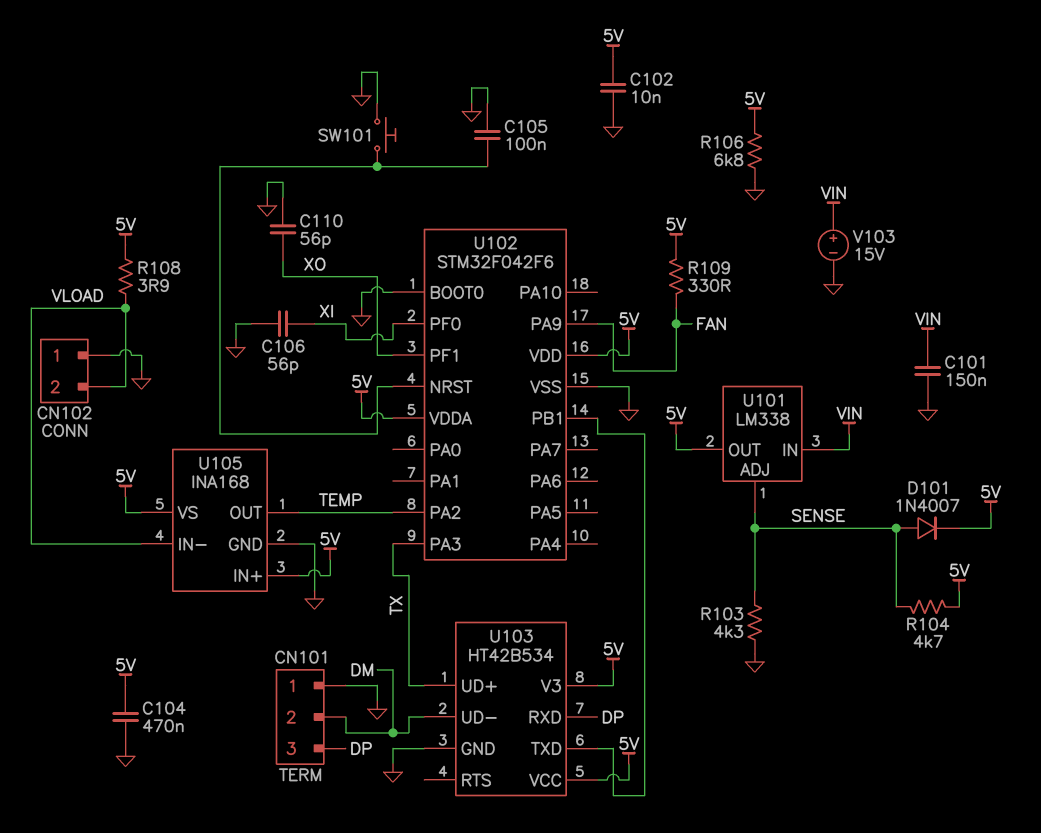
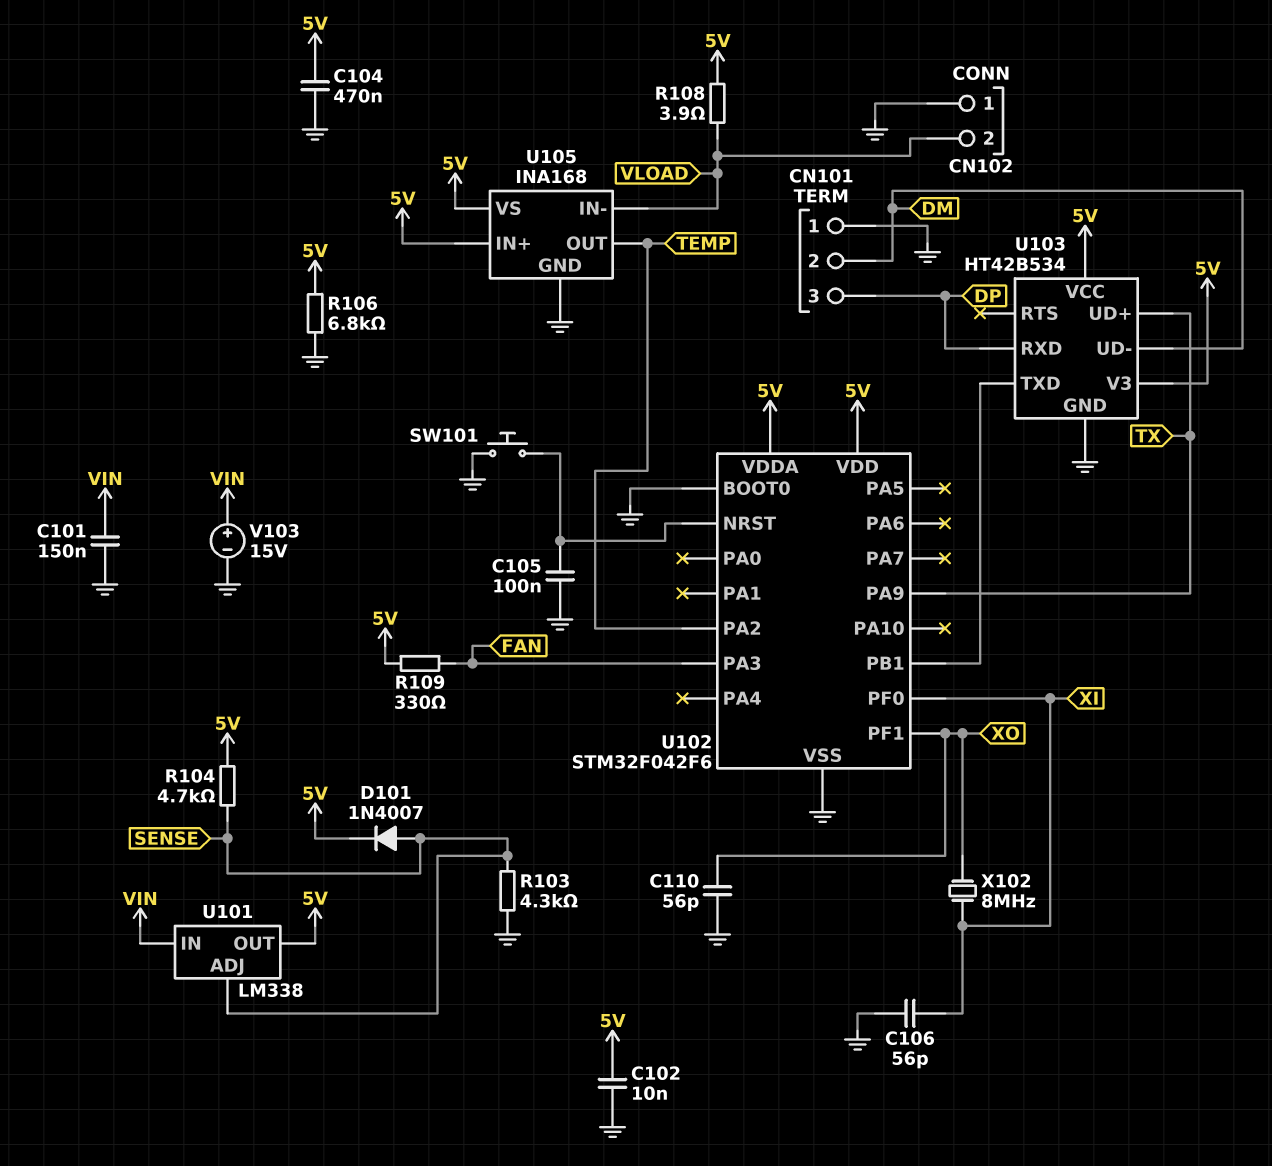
U102 pin PA3: TX -> FAN
U102 pin PA9: FAN -> TX
X102: none -> 8MHz (XI, XO)

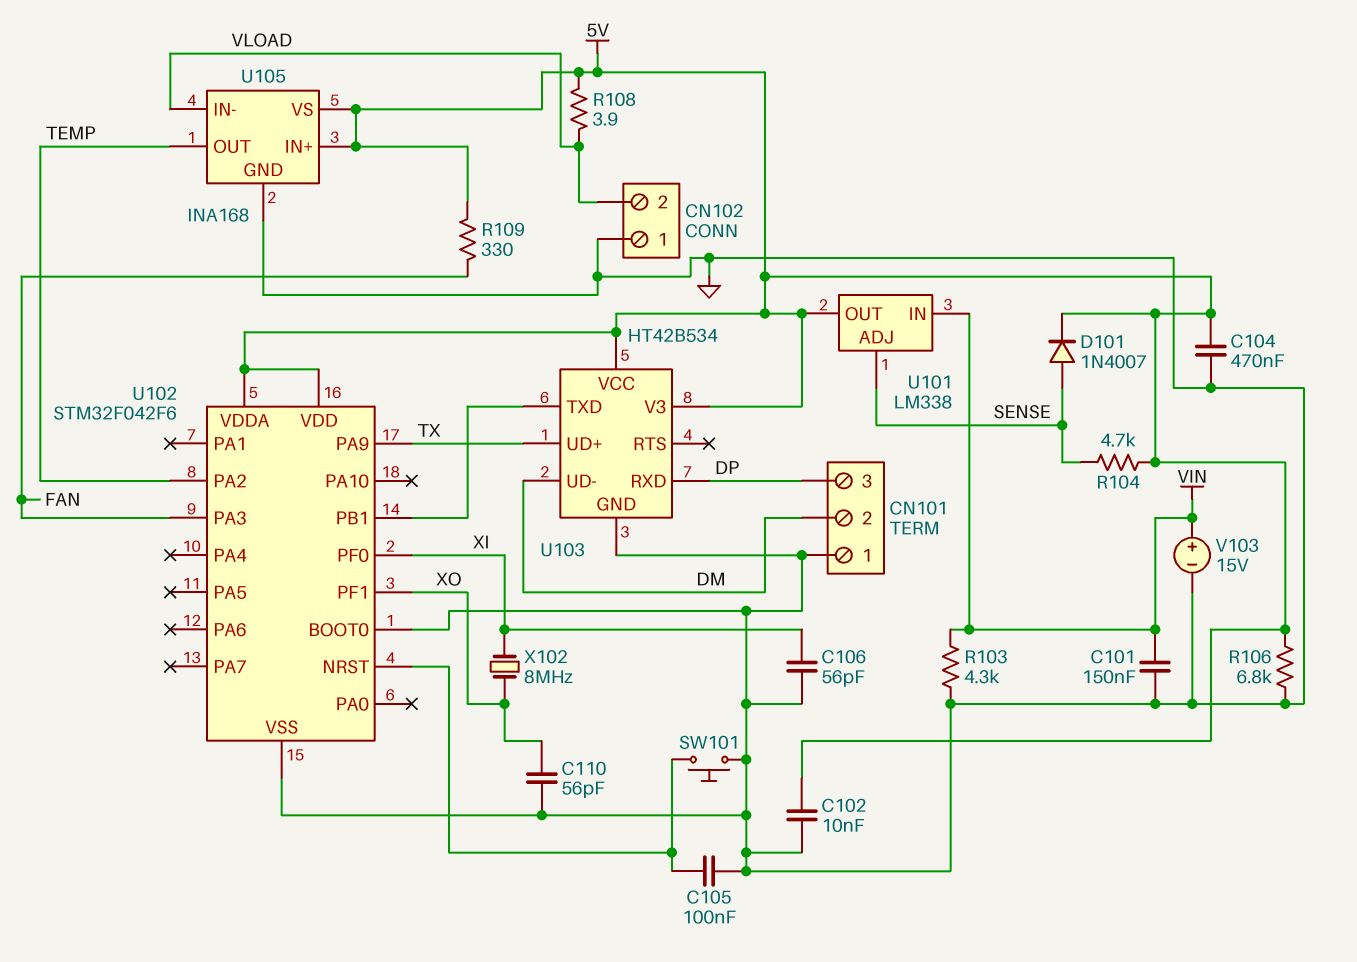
R103: 4.3k (GND, SENSE) -> 4.3k (GND, VIN)

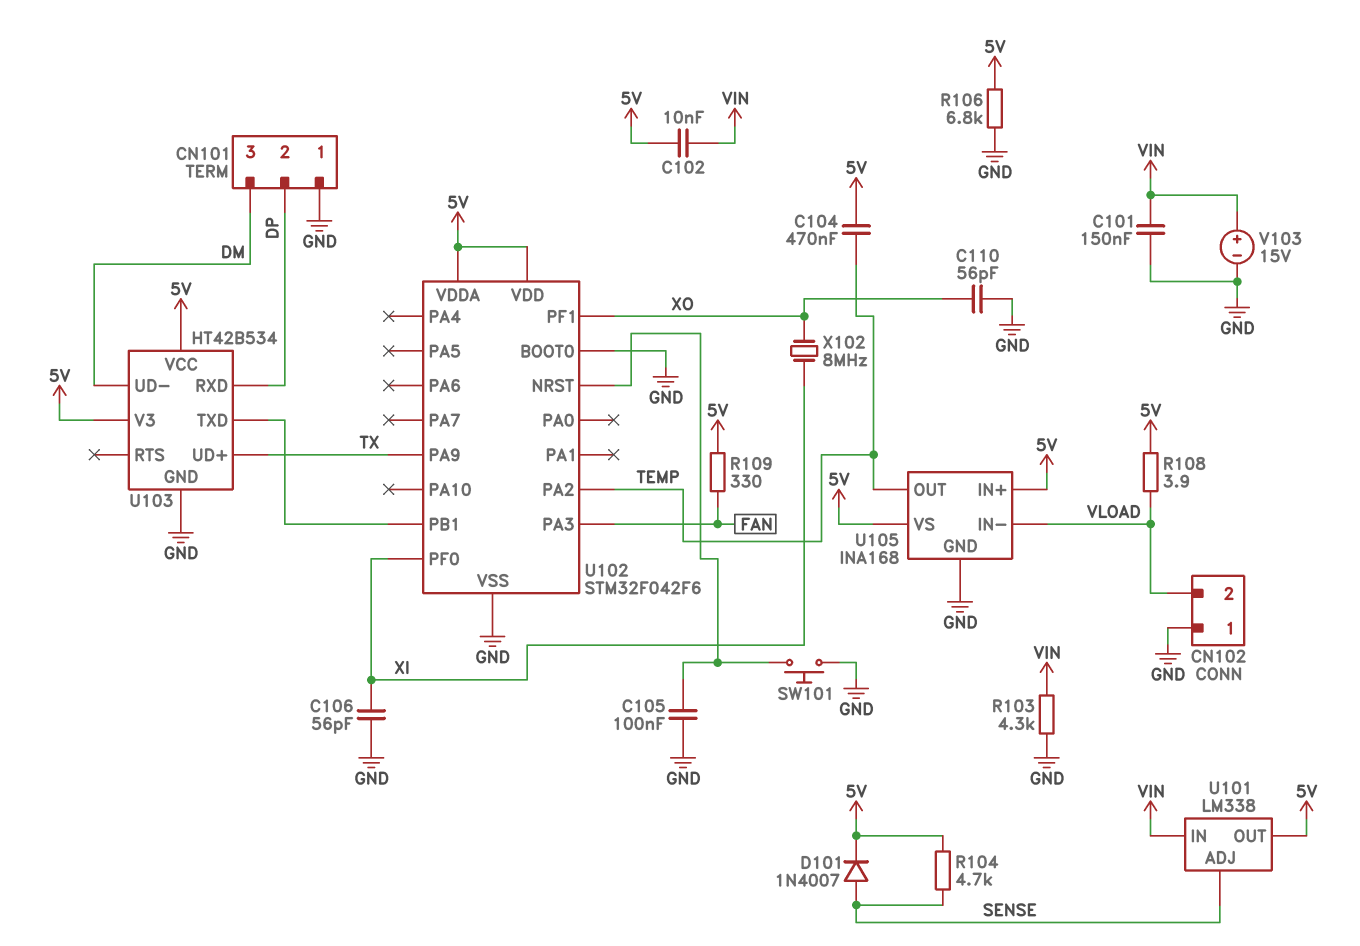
C102: 10nF (5V, GND) -> 10nF (5V, VIN)
C104: 470nF (5V, GND) -> 470nF (5V, TEMP)
CN101 pin 2: DM -> DP
CN101 pin 3: DP -> DM

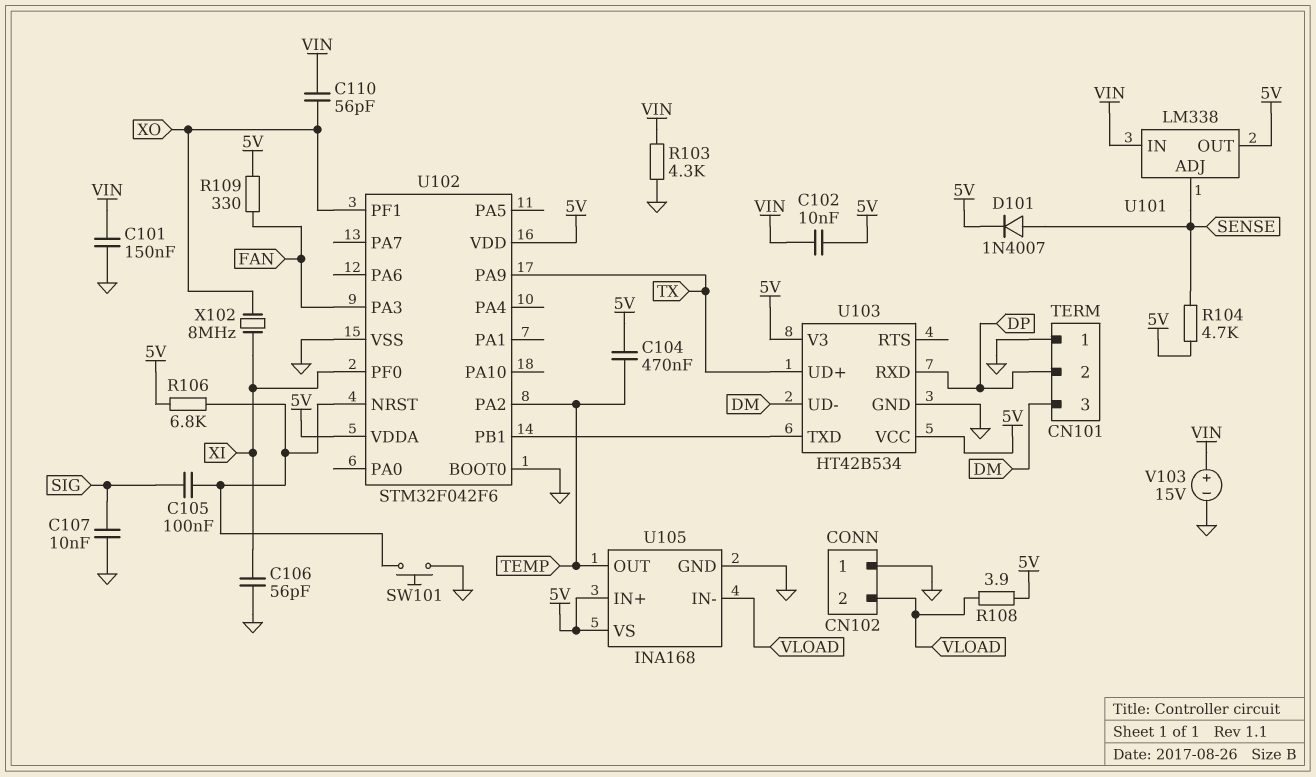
C105: 100nF (GND, U102/NRST) -> 100nF (SIG, U102/NRST)
C107: none -> 10nF (GND, SIG)
C110: 56pF (GND, XO) -> 56pF (VIN, XO)
R106: 6.8k (5V, GND) -> 6.8k (5V, U102/NRST)

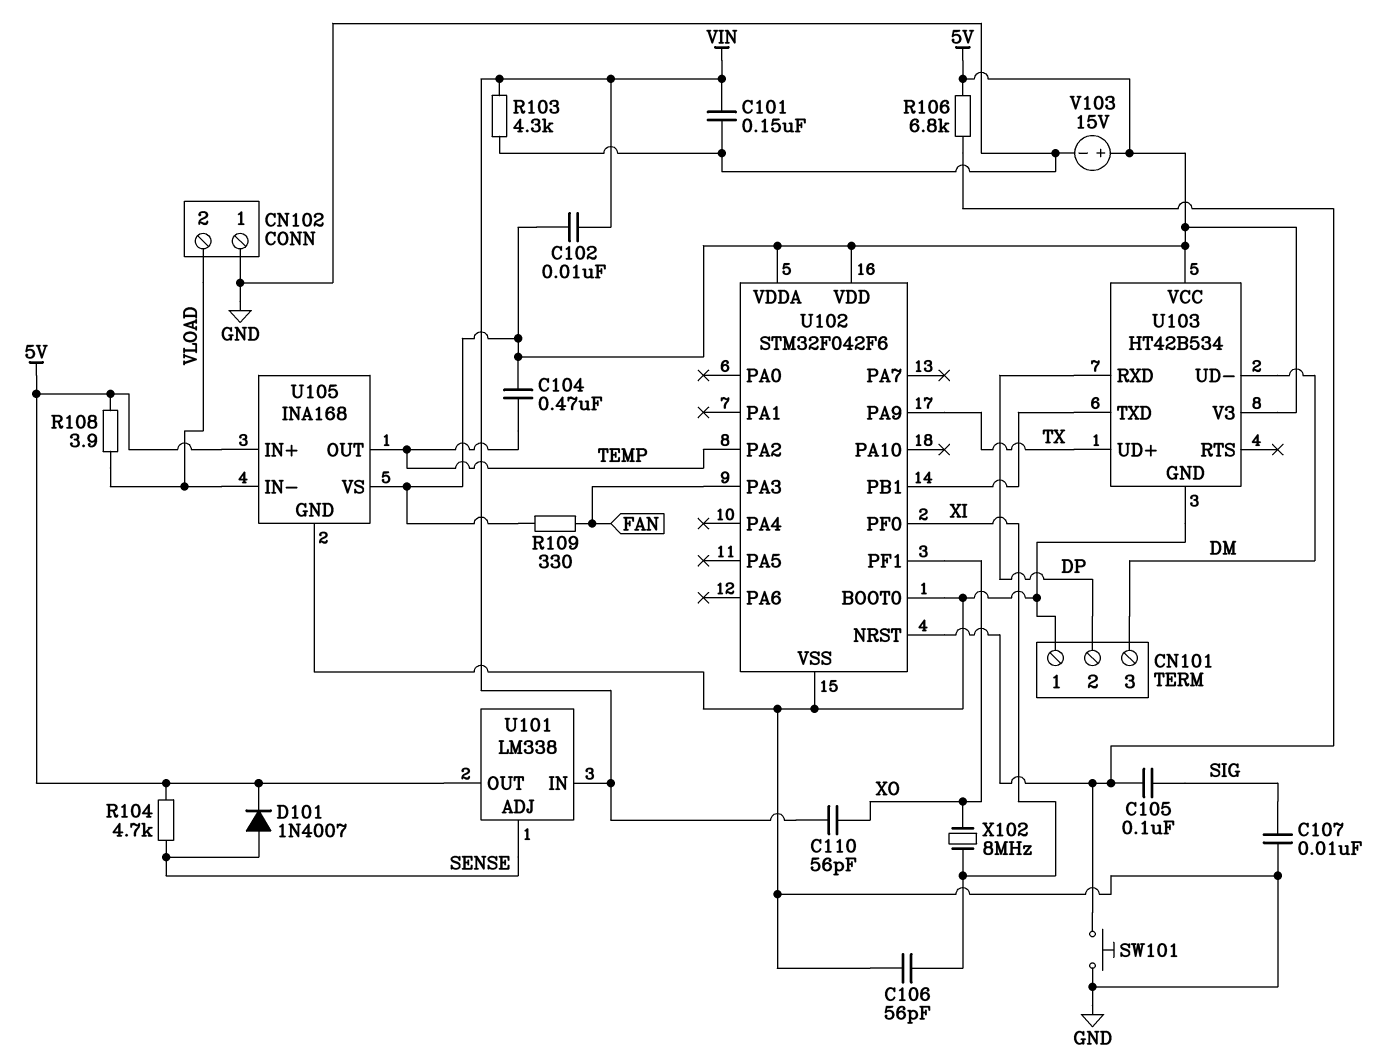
V103: 15V (plus VIN, minus GND) -> 15V (plus 5V, minus GND)

